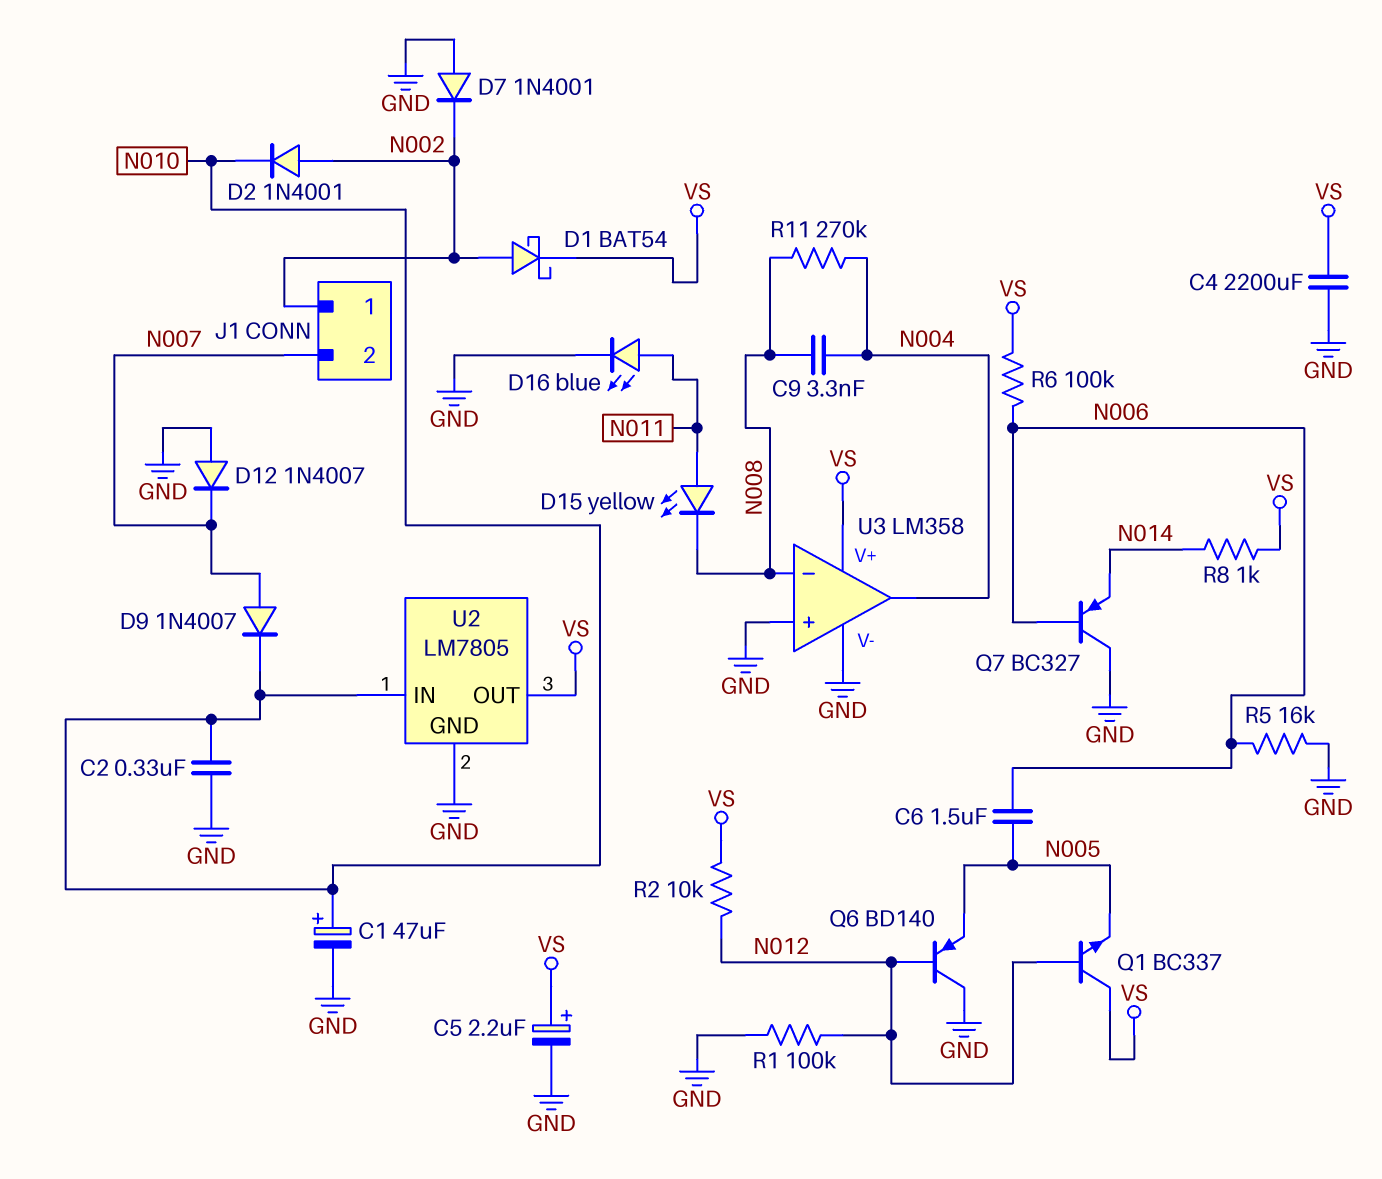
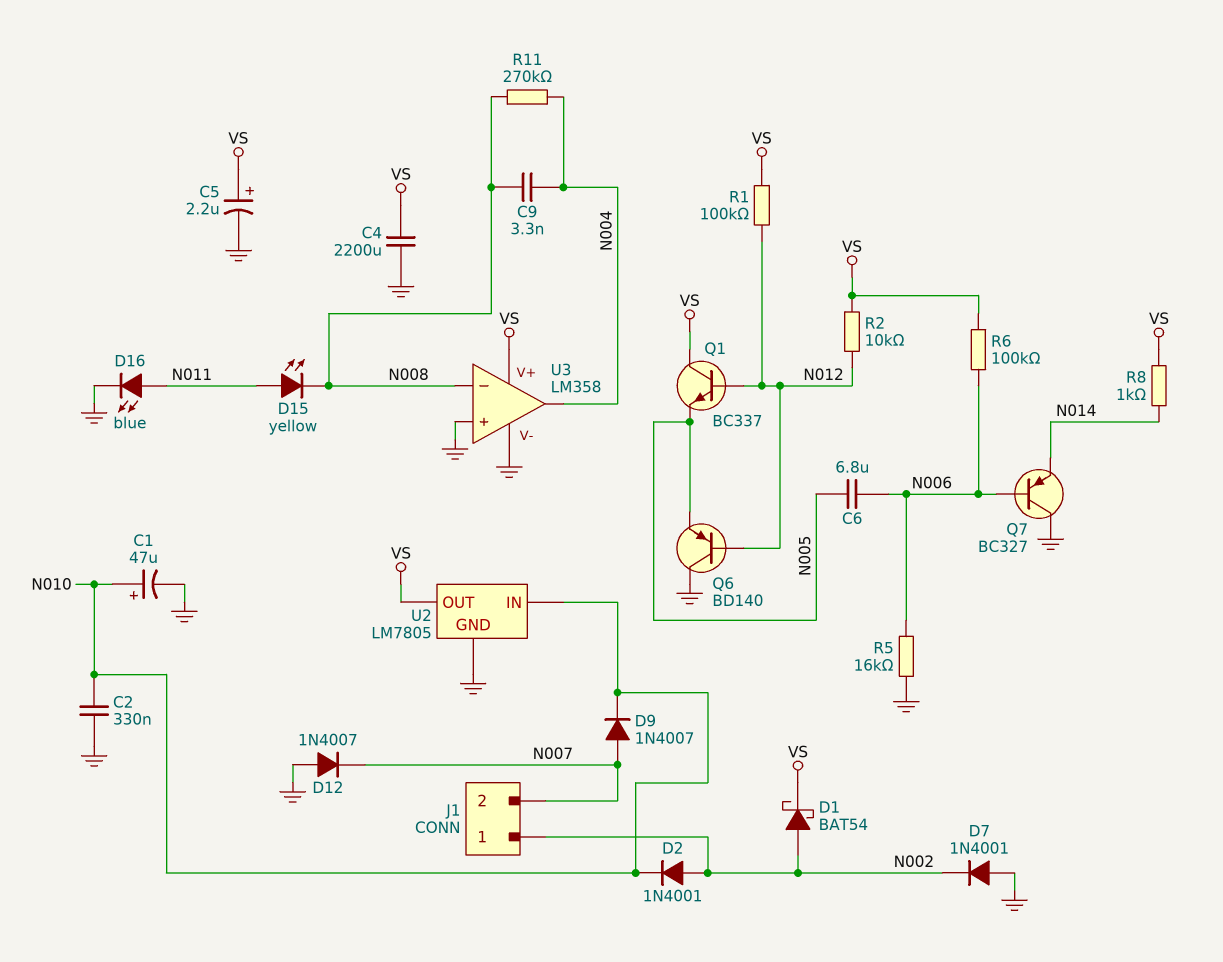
C6: 1.5uF (N005, N006) -> 6.8uF (N005, N006)
R1: 100k (GND, N012) -> 100k (N012, VS)

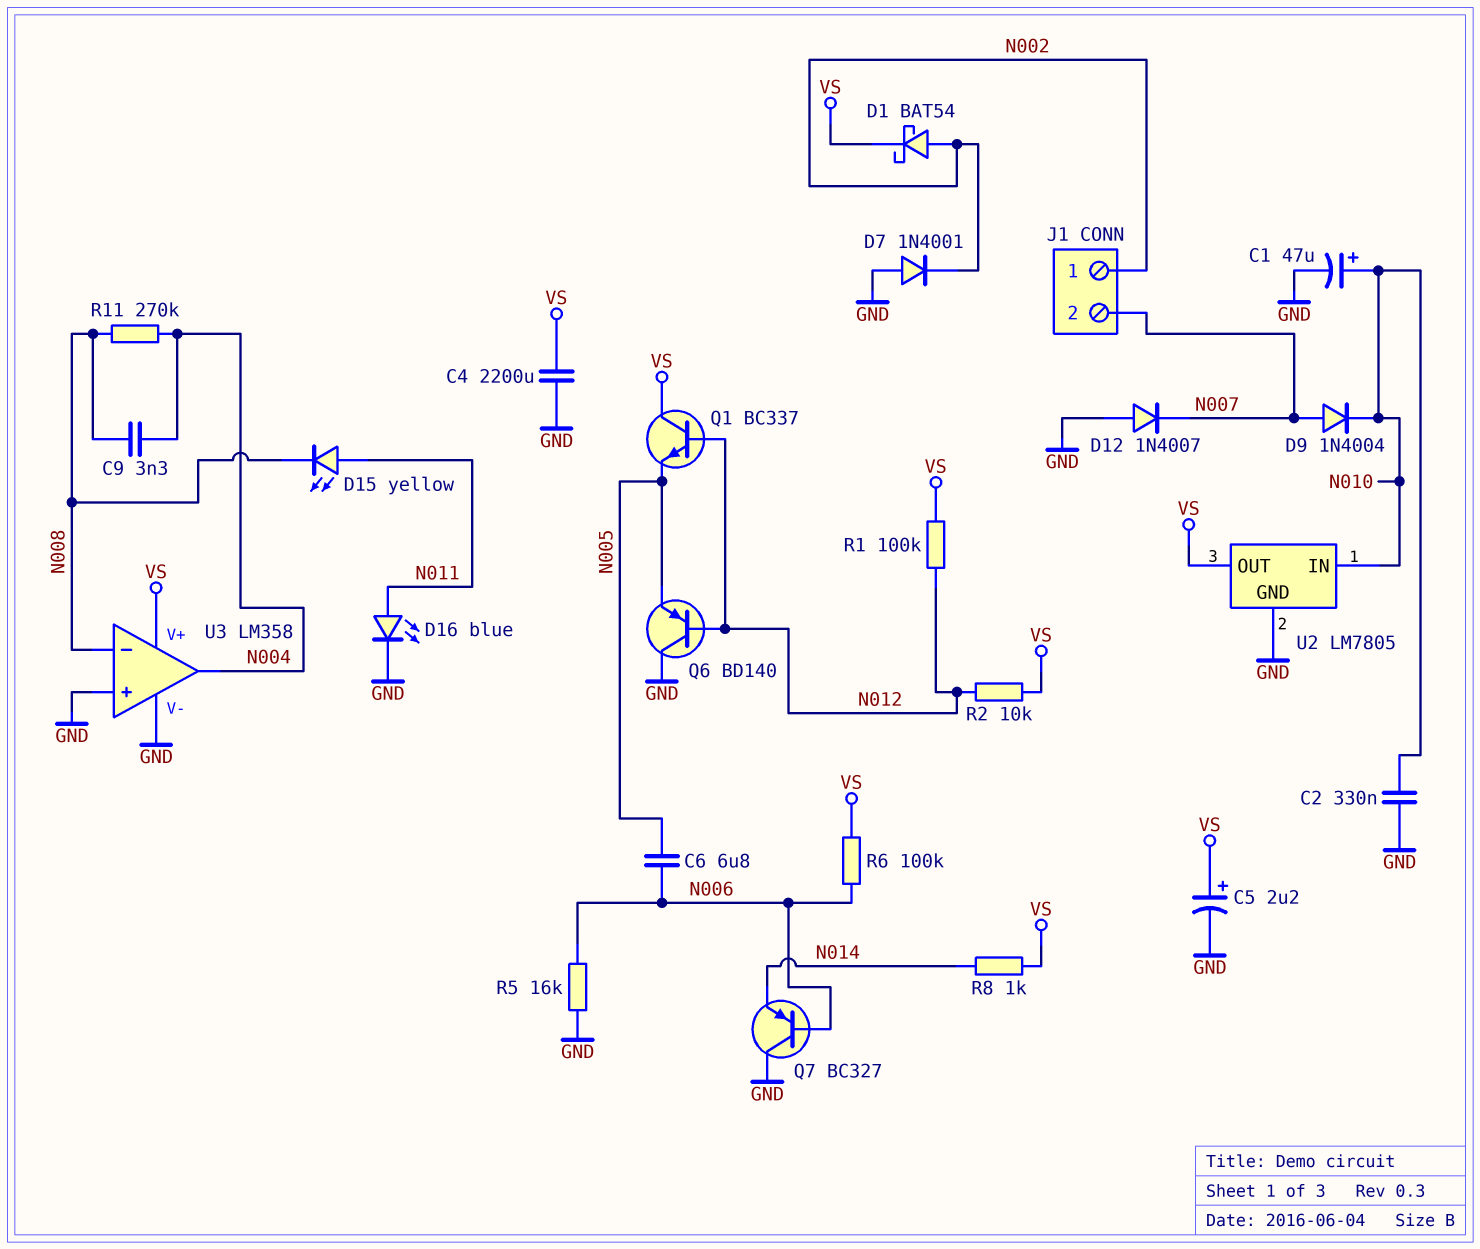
D2: diode 1N4001 (A N002, K N010) -> none
D9: diode 1N4007 (A N007, K N010) -> diode 1N4004 (A N007, K N010)

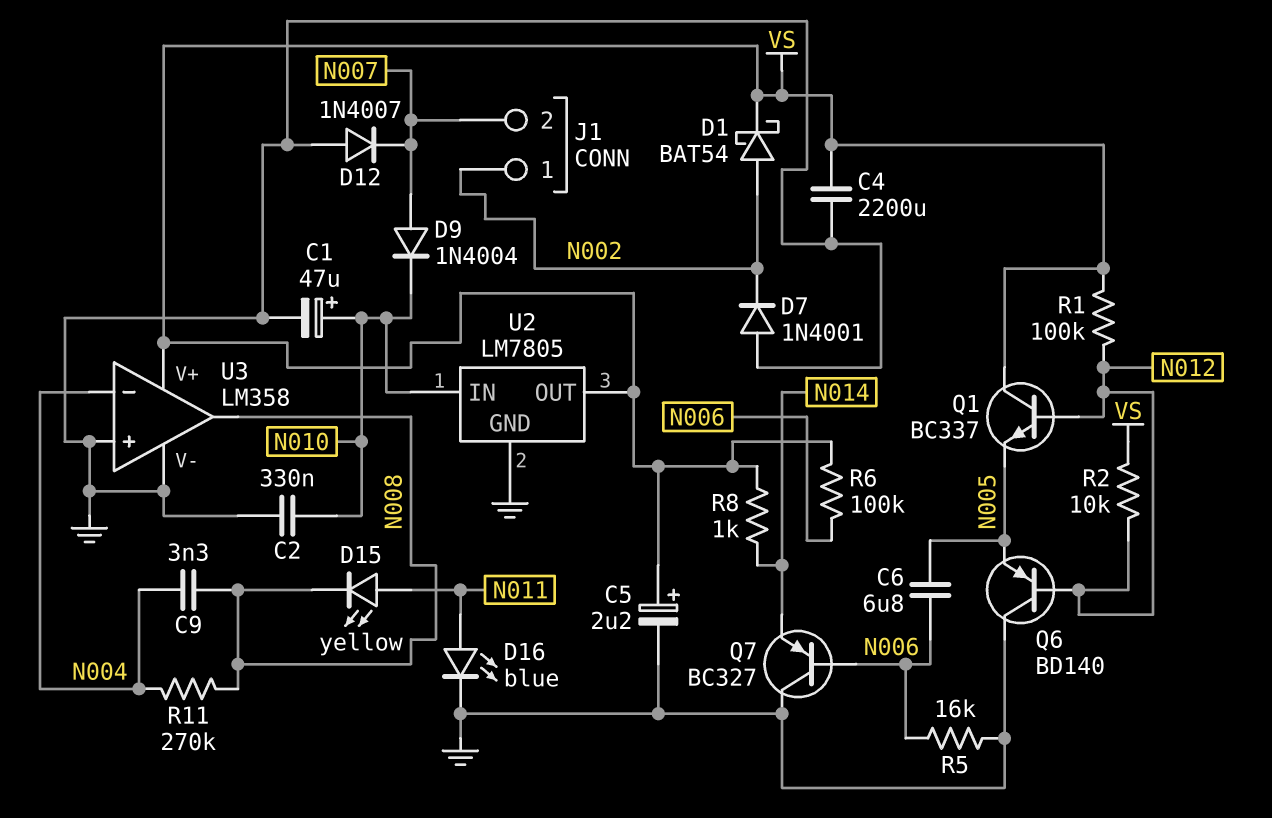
U3 pin in-: N008 -> N004
U3 pin out: N004 -> N008

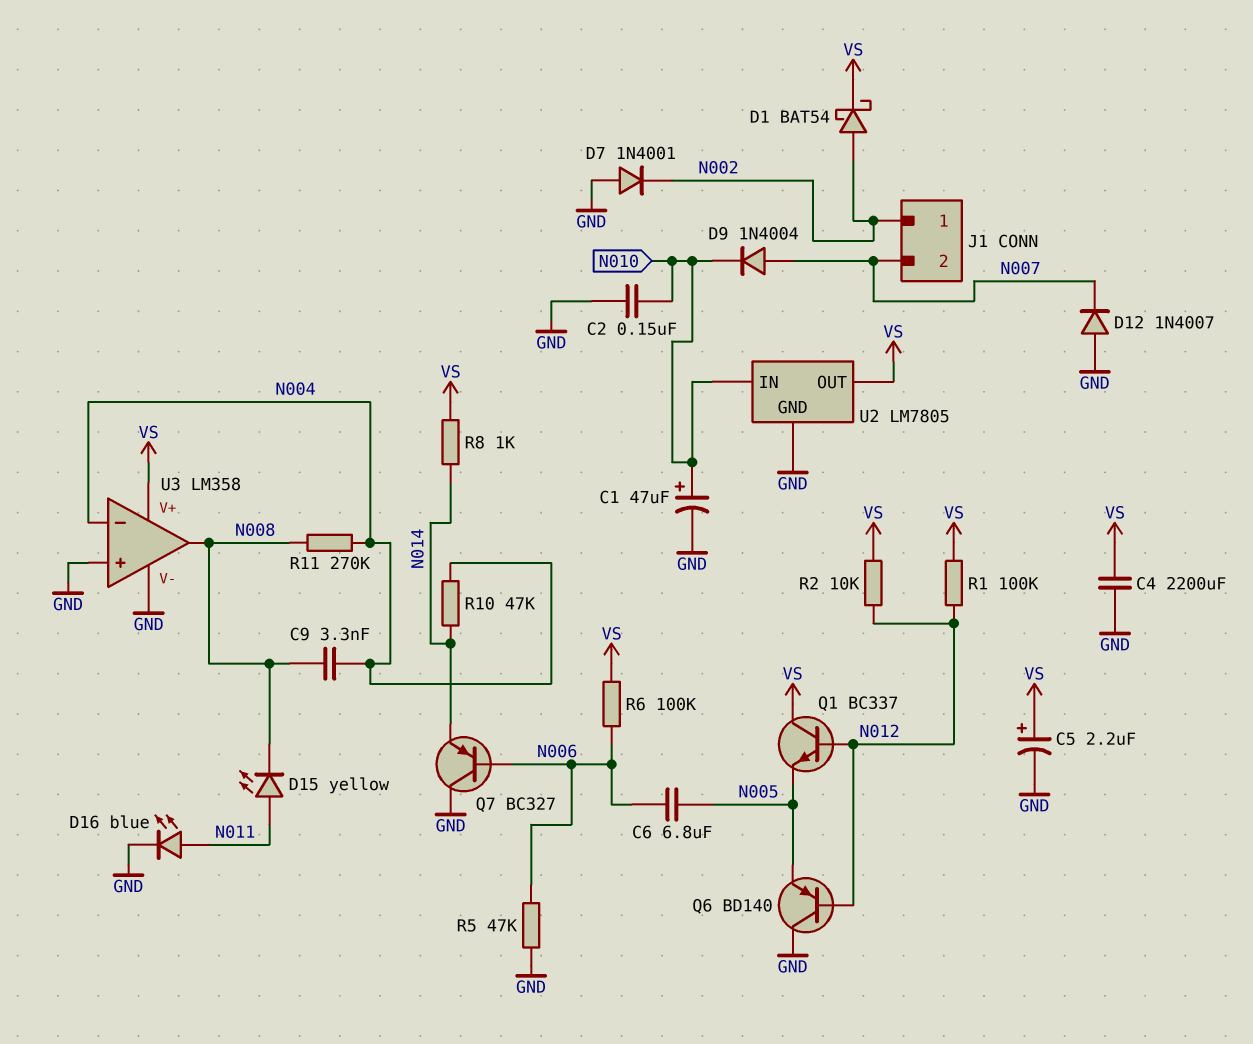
C2: 330nF (GND, N010) -> 150nF (GND, N010)
R5: 16k (GND, N006) -> 47k (GND, N006)
R10: none -> 47k (N004, N014)

